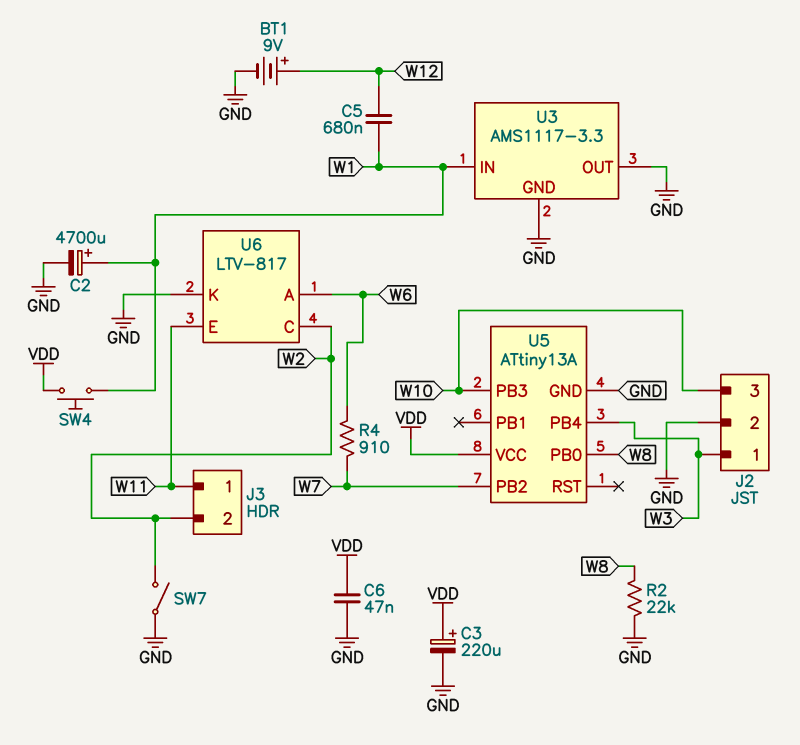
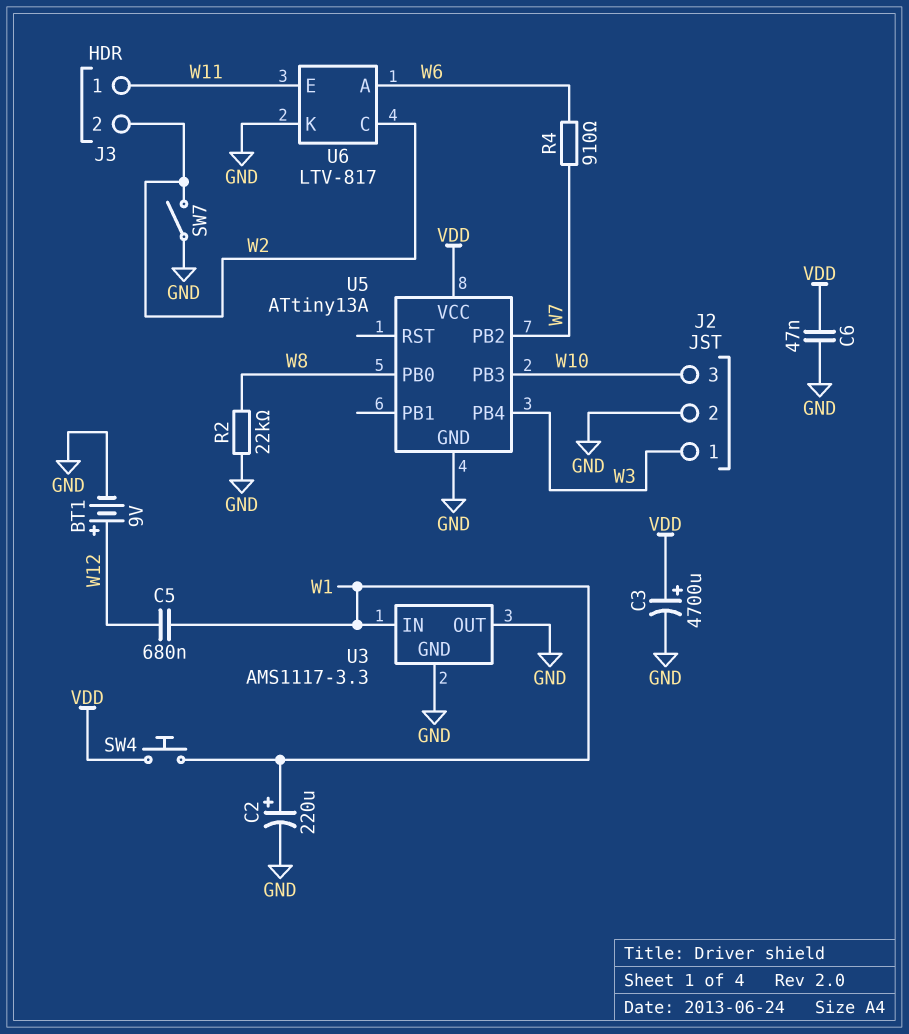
C2: 4700uF (plus W1, minus GND) -> 220uF (plus W1, minus GND)
C3: 220uF (plus VDD, minus GND) -> 4700uF (plus VDD, minus GND)

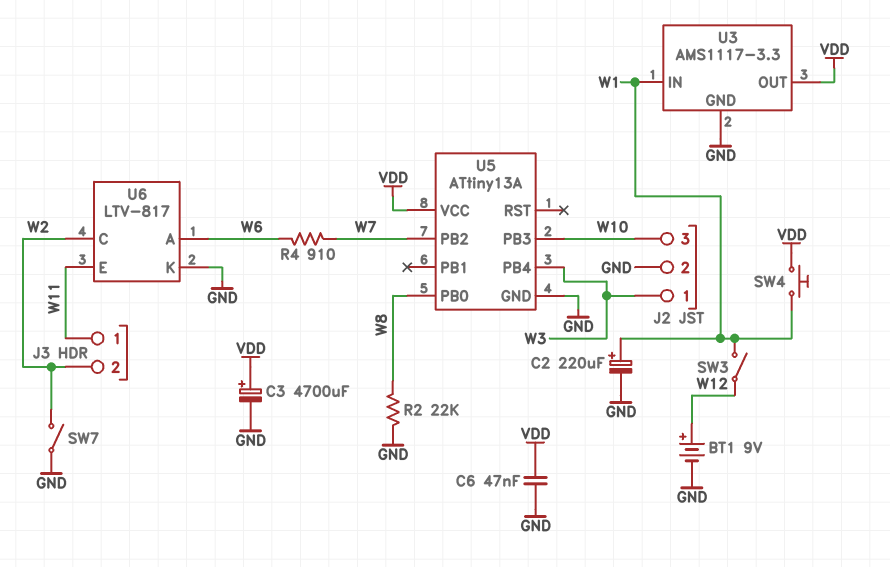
C5: 680nF (W1, W12) -> none
SW3: none -> switch (W1, W12)
U3 pin OUT: GND -> VDD

